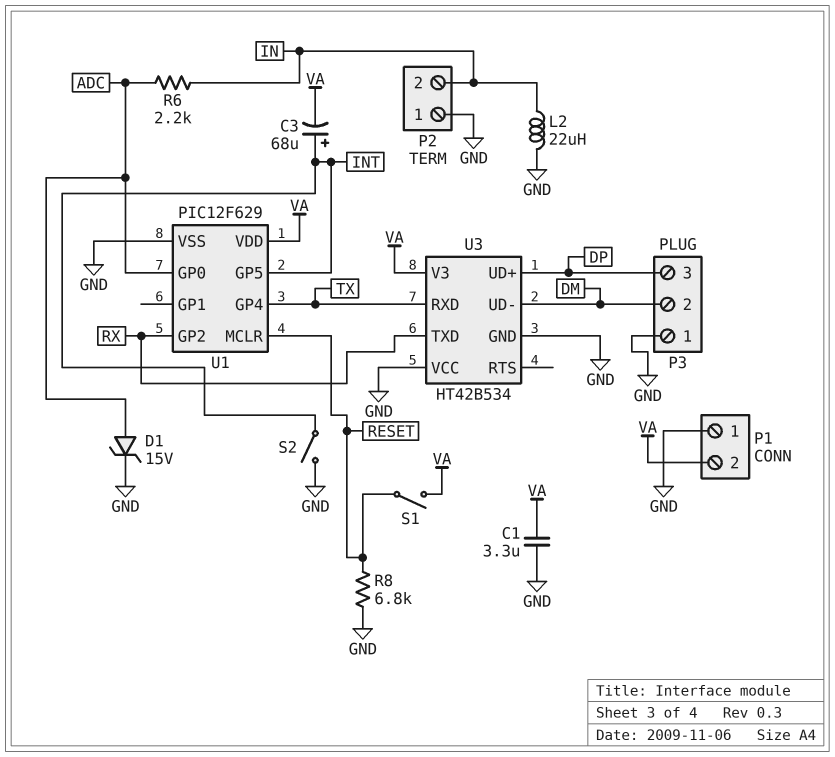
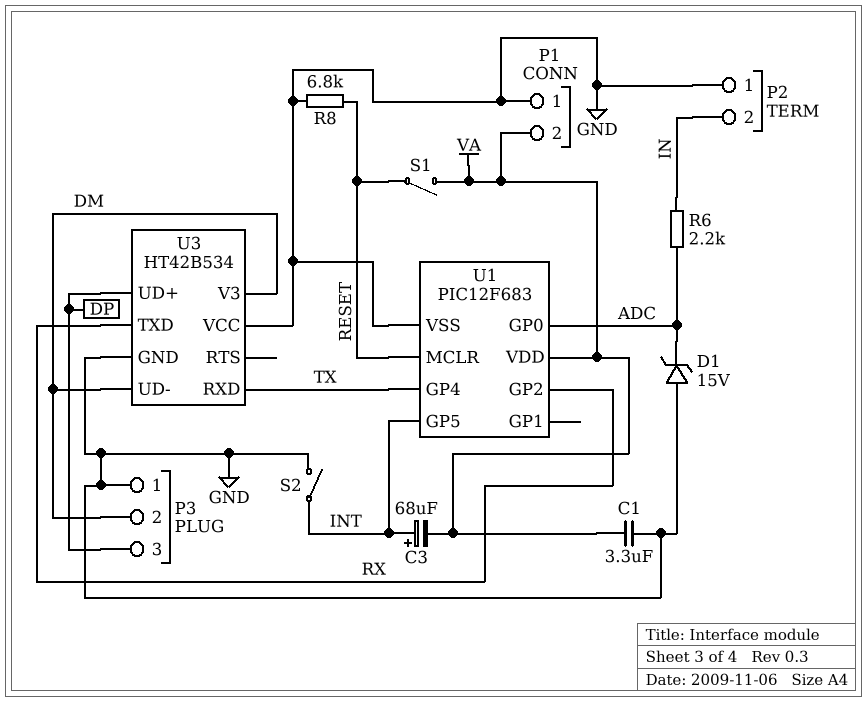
D1: zener 15V (A ADC, K GND) -> zener 15V (A GND, K ADC)
L2: 22uH (GND, IN) -> none
U1: PIC12F629 -> PIC12F683
U3 pin V3: VA -> DM

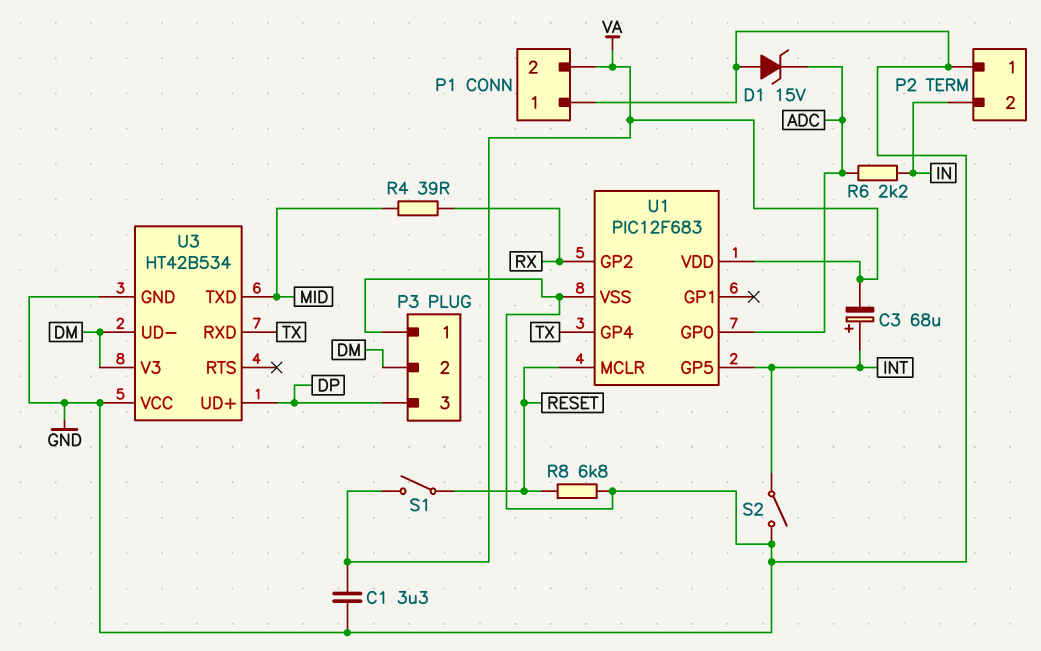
R4: none -> 39 (MID, RX)
U3 pin TXD: RX -> MID

